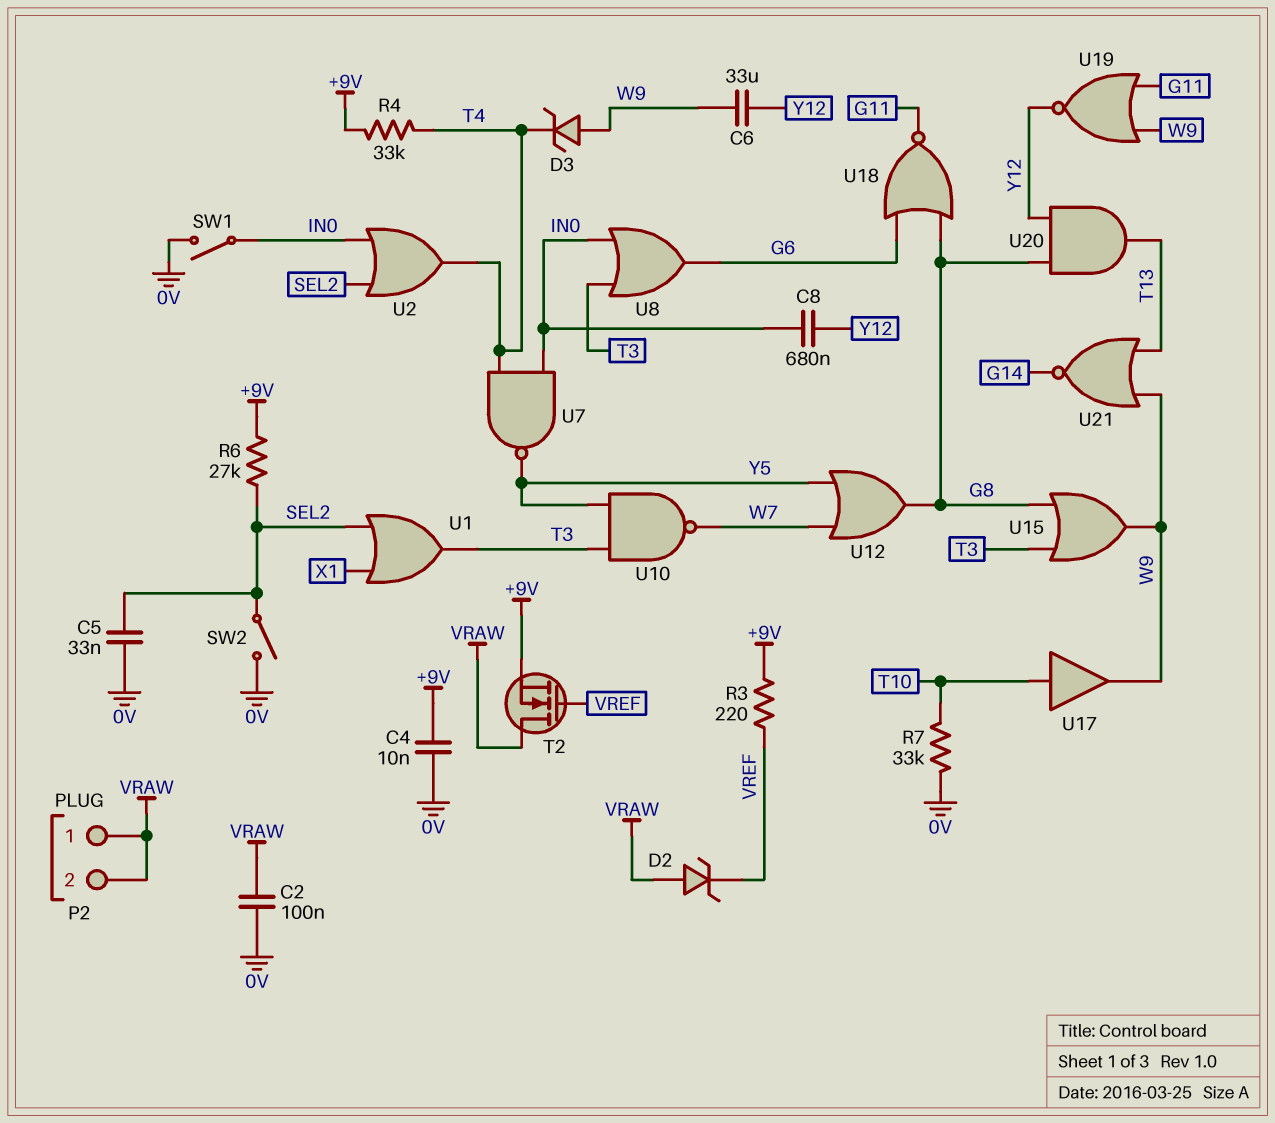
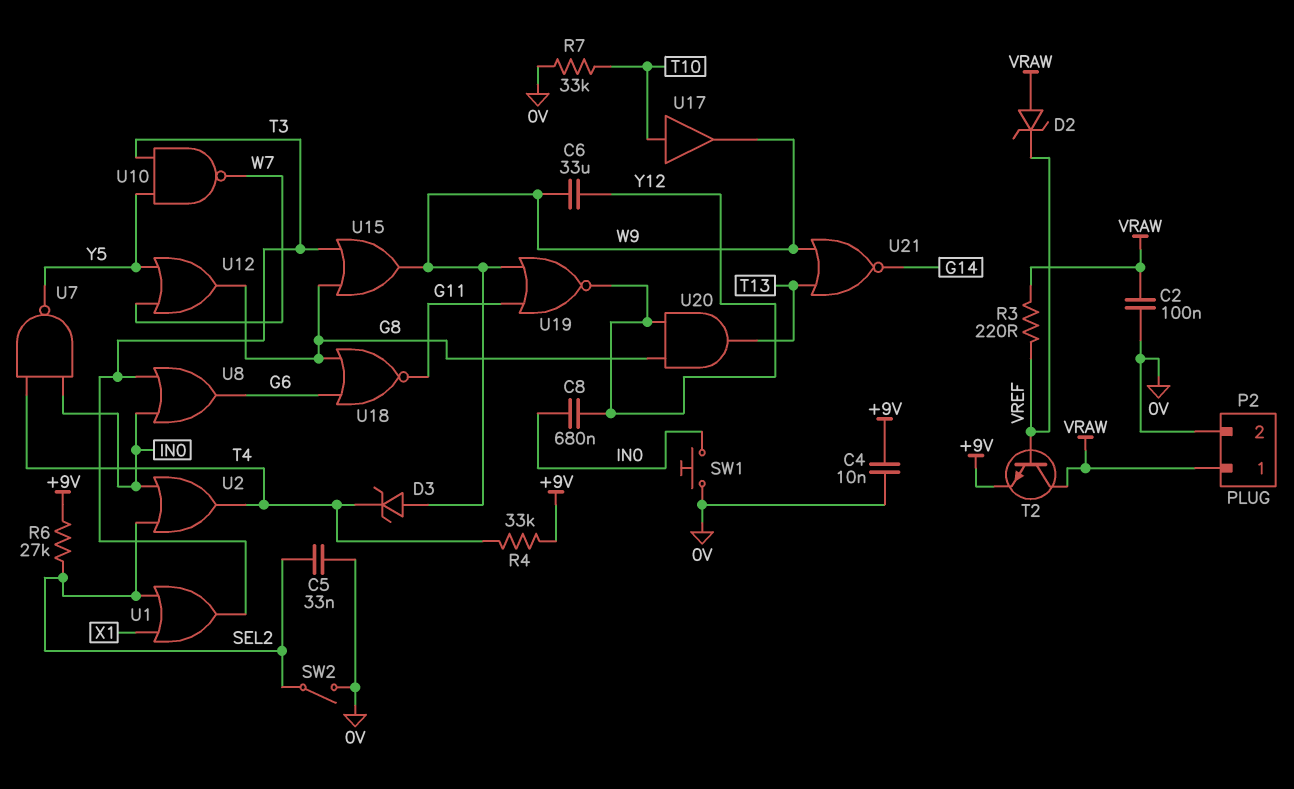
P2 pin 2: VRAW -> 0V
R3: 220 (+9V, VREF) -> 220 (VRAW, VREF)
SW1: switch (0V, IN0) -> button (0V, IN0)
T2: NMOS (G VREF, D VRAW, S +9V) -> NPN (B VREF, C VRAW, E +9V)

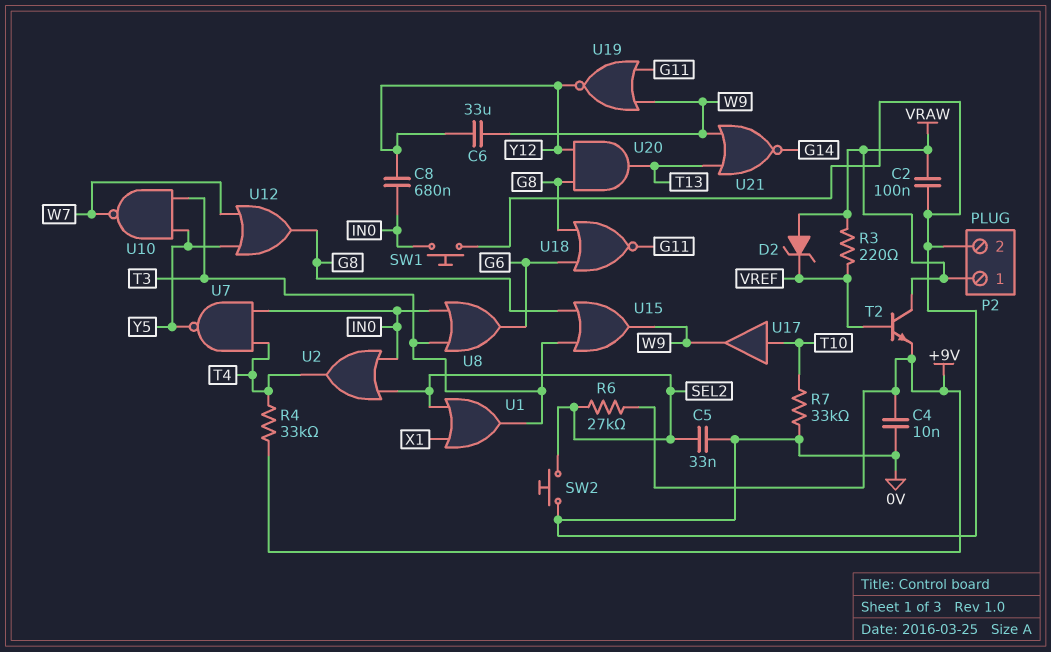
D3: zener (A W9, K T4) -> none
SW2: switch (0V, SEL2) -> button (0V, SEL2)

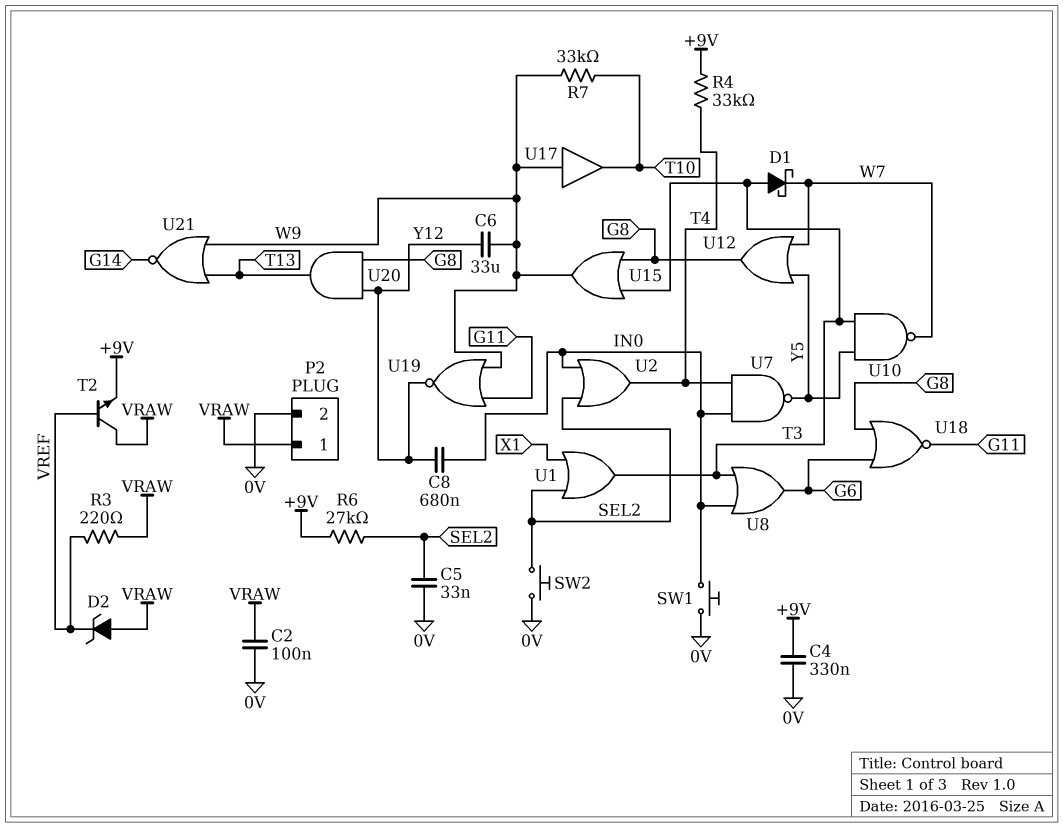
C4: 10nF (+9V, 0V) -> 330nF (+9V, 0V)
D1: none -> schottky (A T3, K W7)
R7: 33k (0V, T10) -> 33k (T10, W9)
U17: buffer (in T10, out W9) -> buffer (in W9, out T10)

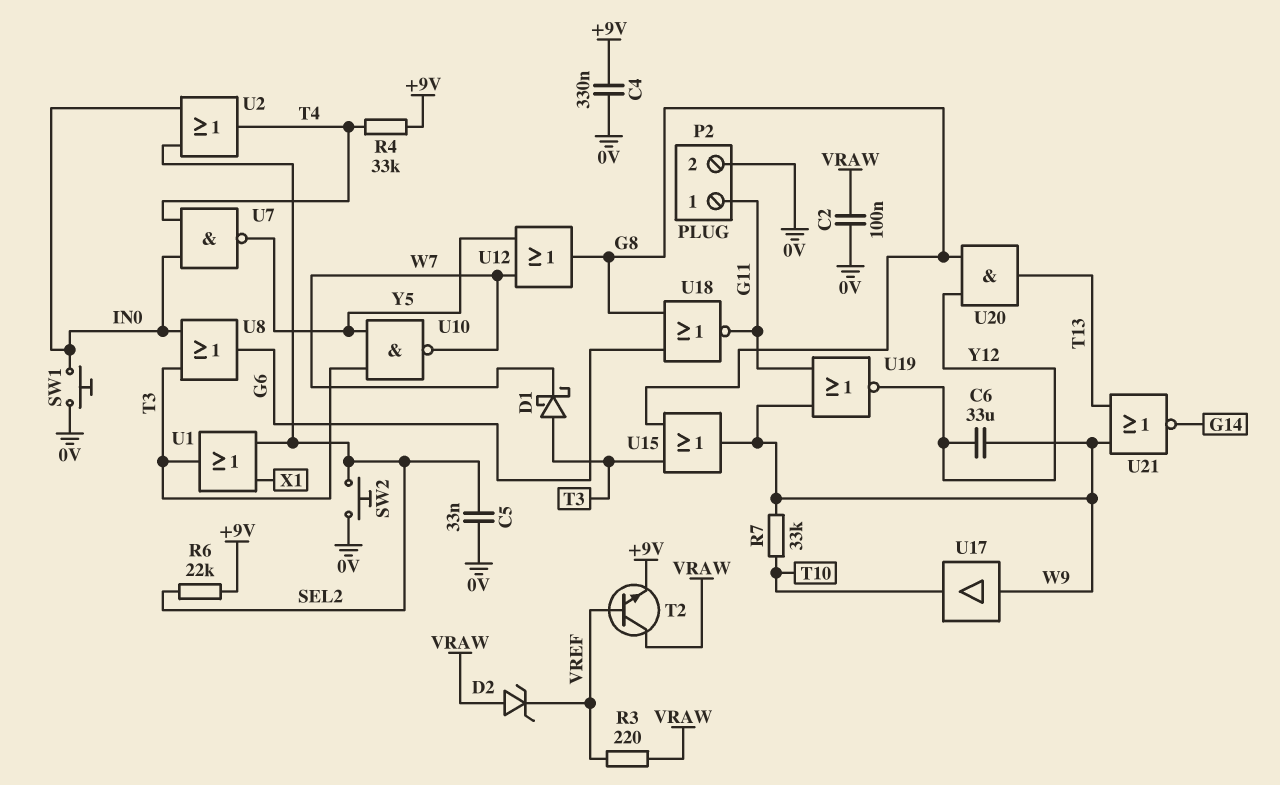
C8: 680nF (IN0, Y12) -> none
P2 pin 1: VRAW -> G11
R6: 27k (+9V, SEL2) -> 22k (+9V, SEL2)

